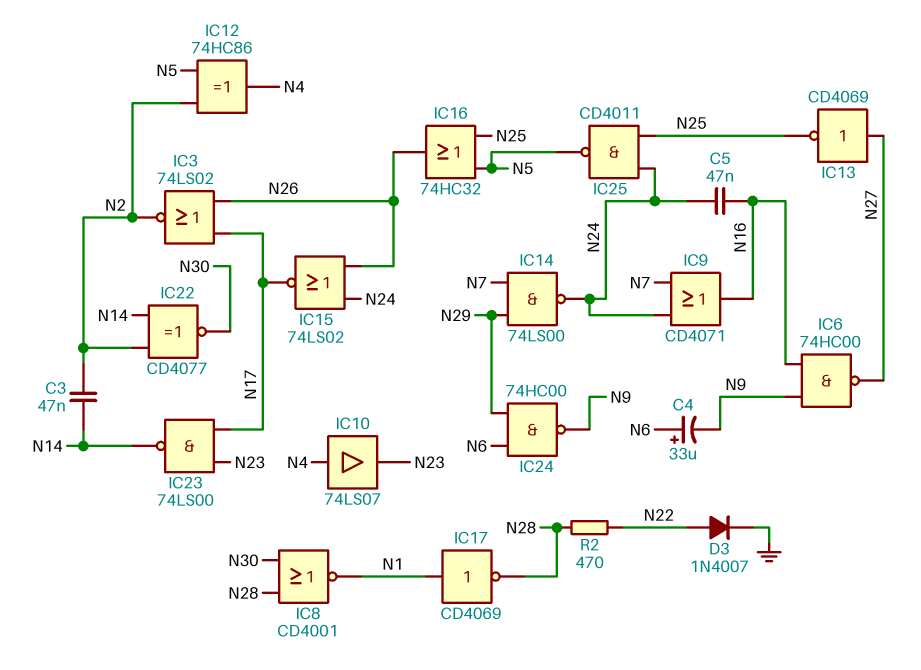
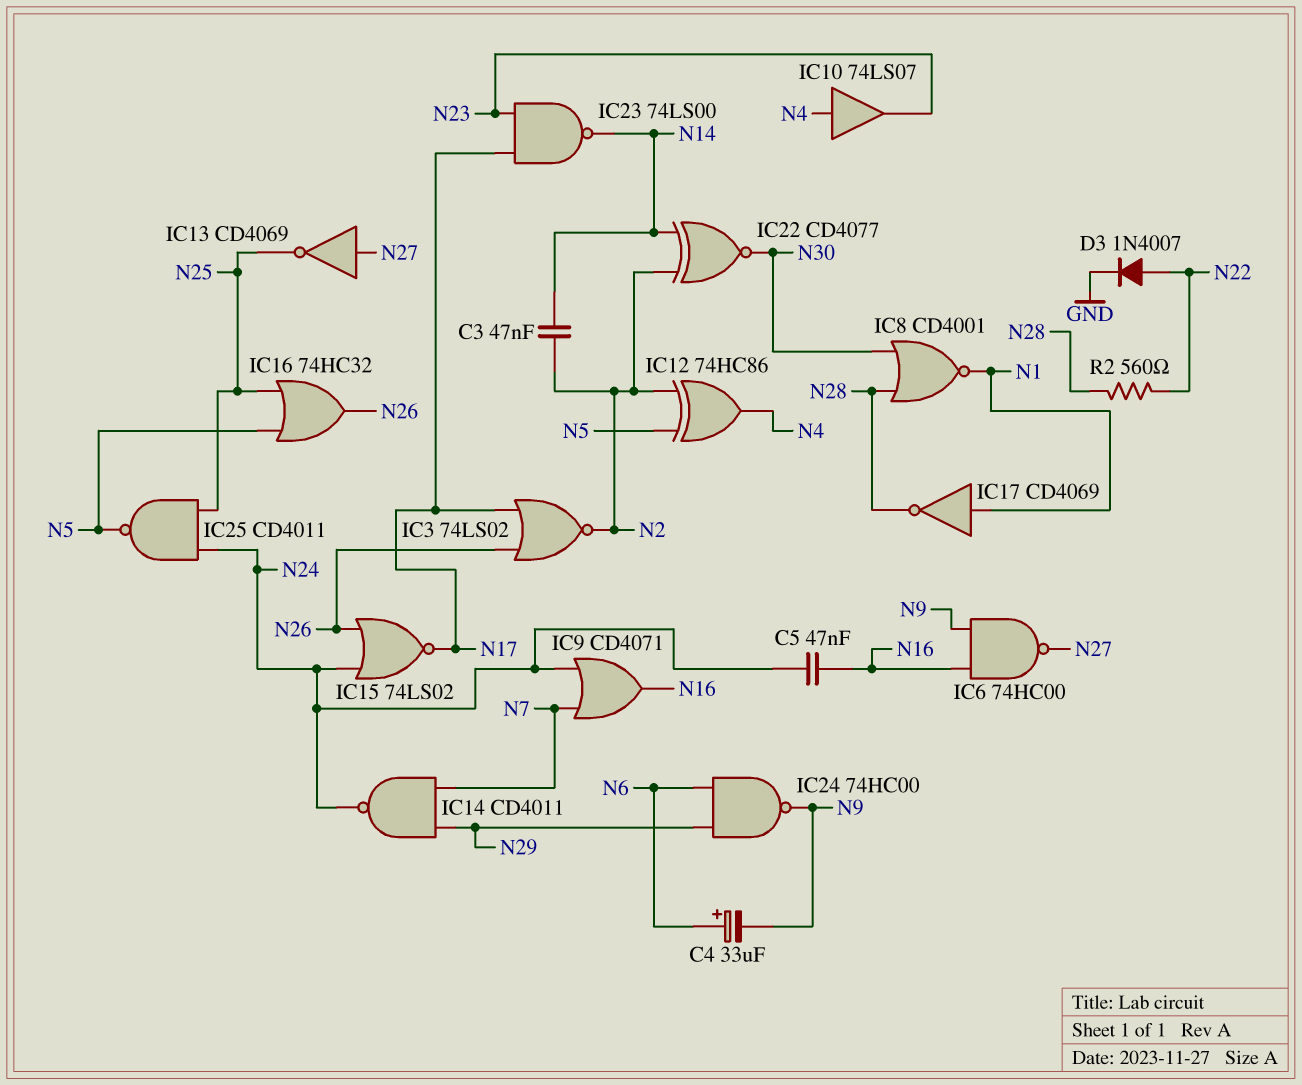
IC14: NAND 74LS00 (in N7, in N29, out N24) -> NAND CD4011 (in N7, in N29, out N24)
R2: 470 (N22, N28) -> 560 (N22, N28)

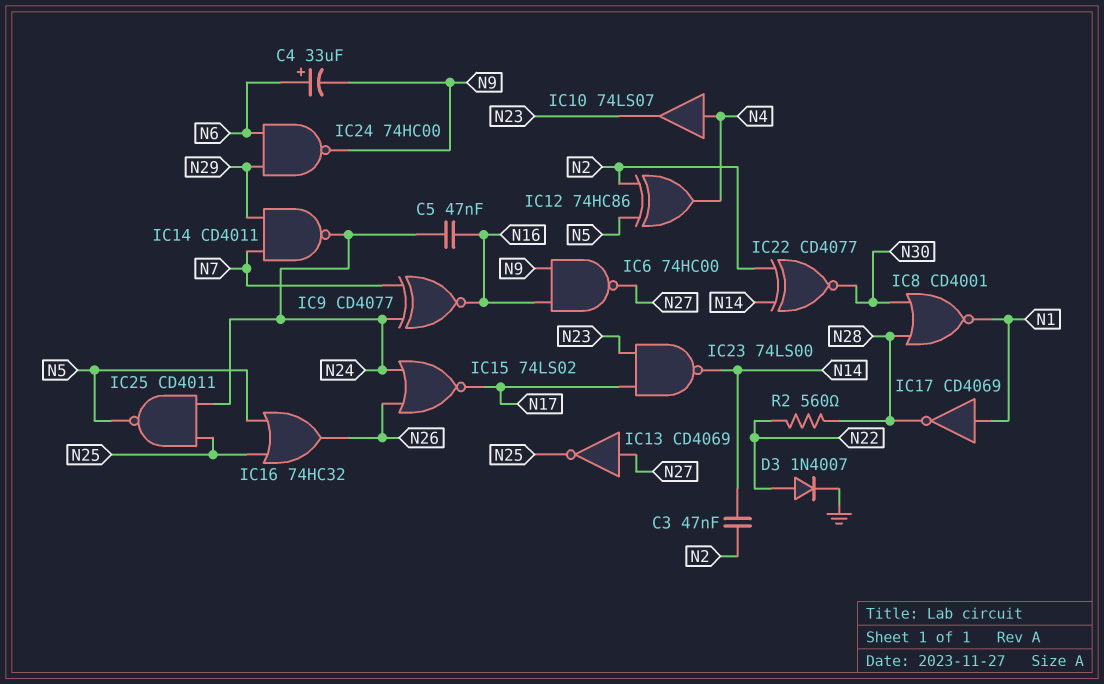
IC3: NOR 74LS02 (in N17, in N26, out N2) -> none
IC9: OR CD4071 (in N7, in N24, out N16) -> XNOR CD4077 (in N7, in N24, out N16)

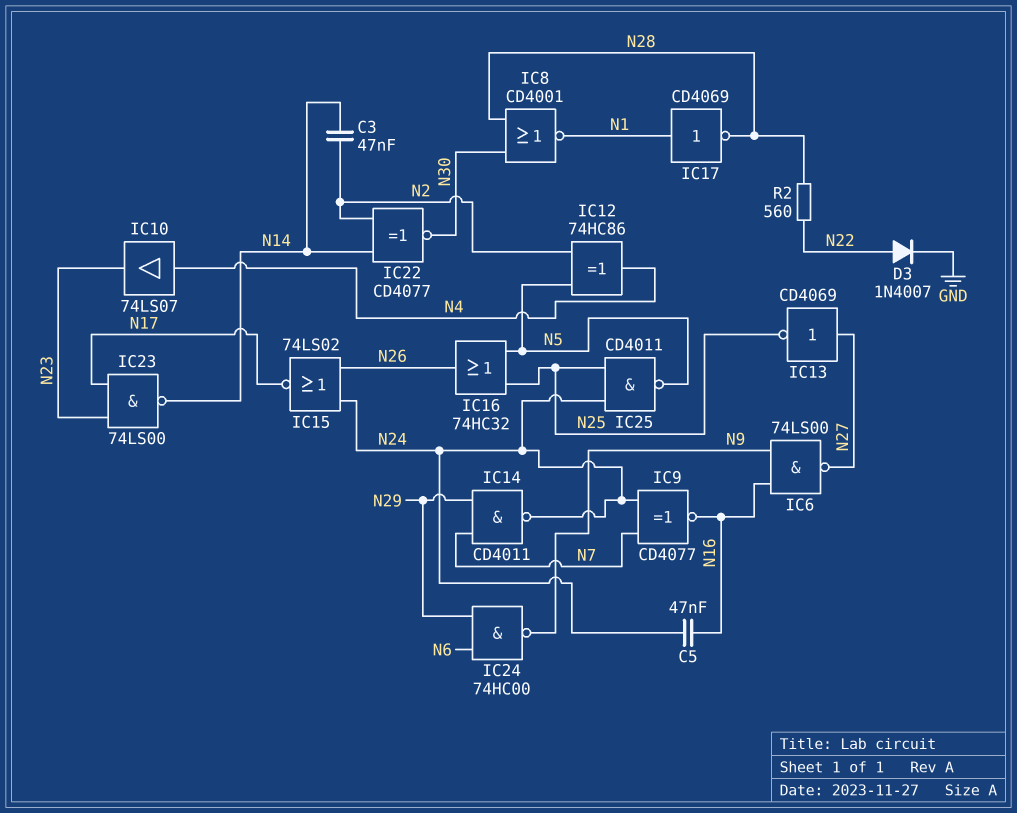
C4: 33uF (plus N6, minus N9) -> none
IC6: NAND 74HC00 (in N9, in N16, out N27) -> NAND 74LS00 (in N9, in N16, out N27)

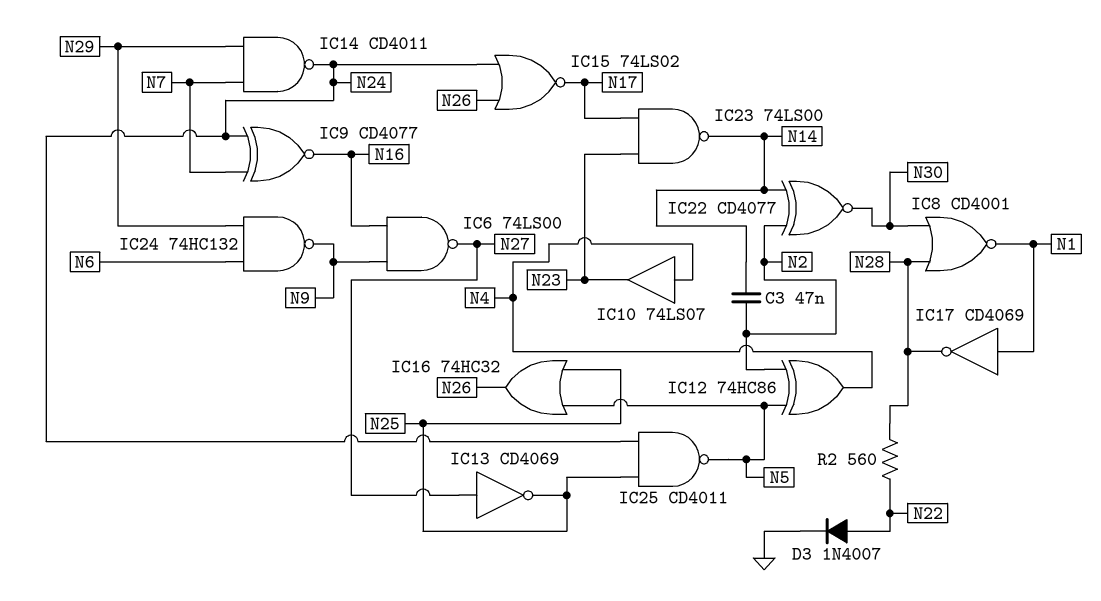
C5: 47nF (N16, N24) -> none
IC24: NAND 74HC00 (in N6, in N29, out N9) -> NAND 74HC132 (in N6, in N29, out N9)

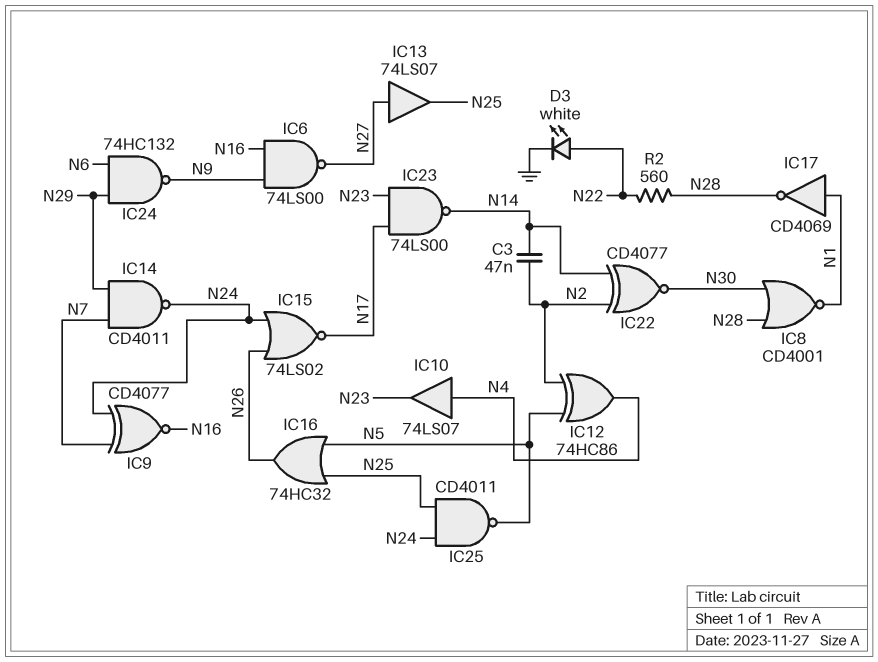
D3: diode 1N4007 (A N22, K GND) -> LED white (A N22, K GND)
IC13: NOT CD4069 (in N27, out N25) -> buffer 74LS07 (in N27, out N25)

